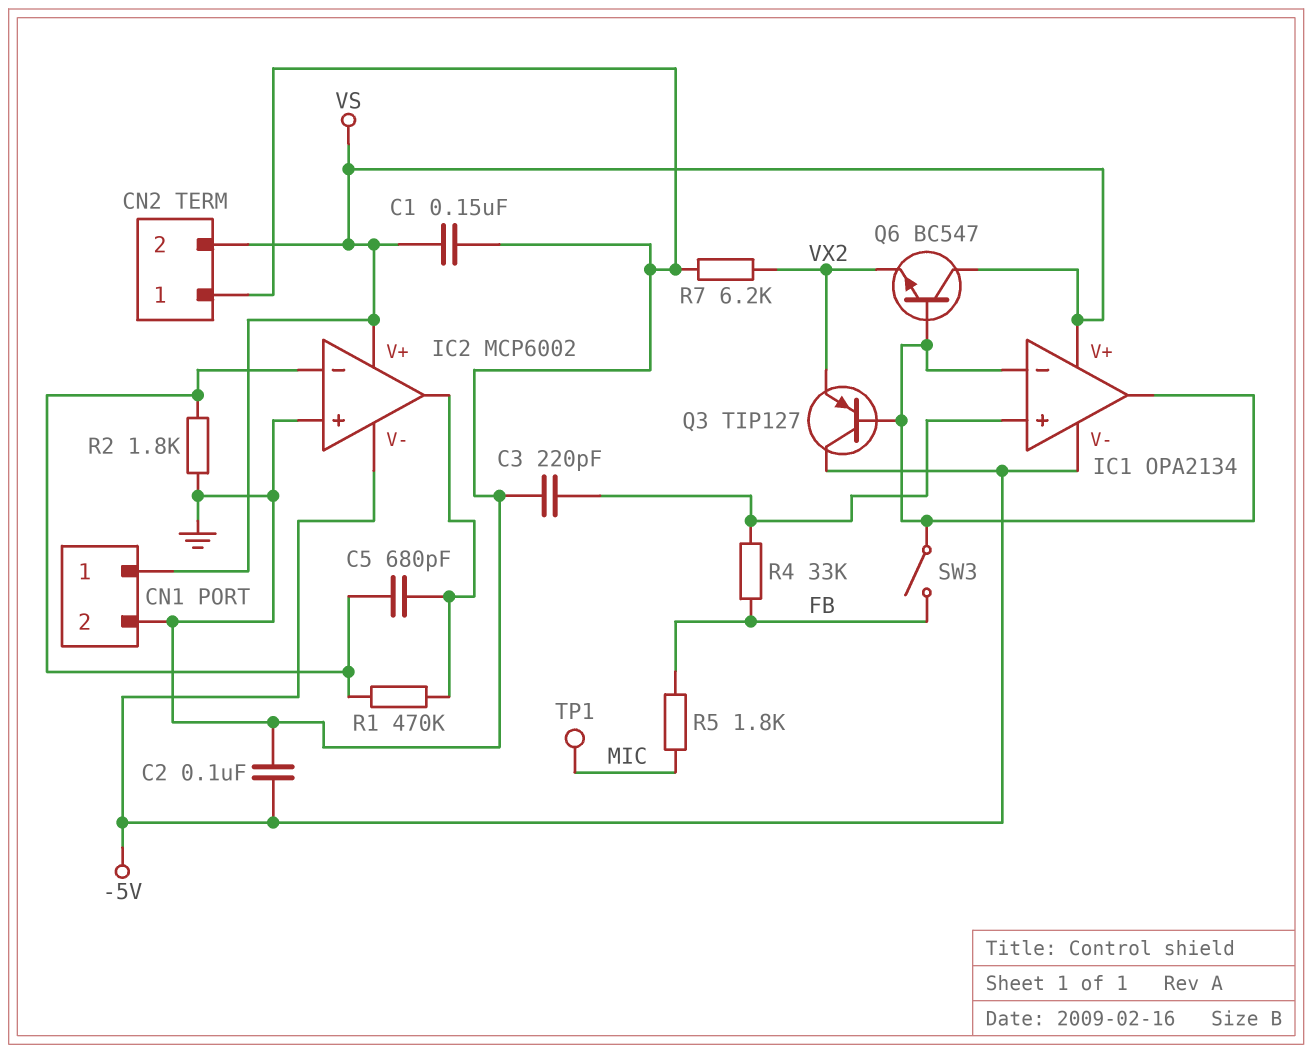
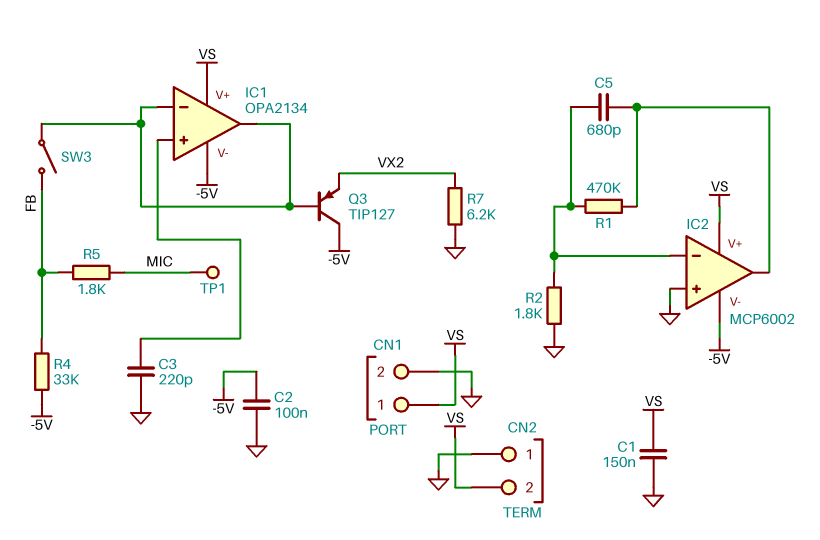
Q6: NPN BC547 (B IC1/in-, C VS, E VX2) -> none
R4: 33k (FB, IC1/in+) -> 33k (-5V, FB)

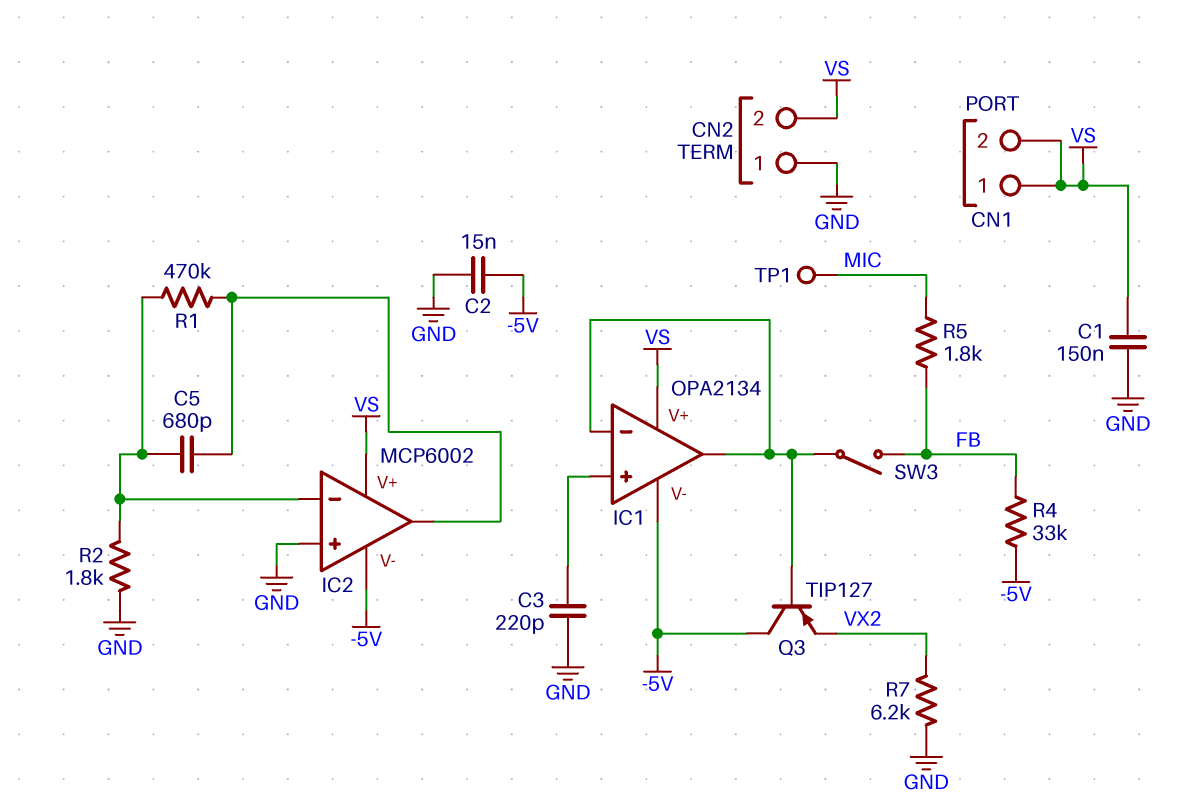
C2: 100nF (-5V, GND) -> 15nF (-5V, GND)
CN1 pin 2: GND -> VS

